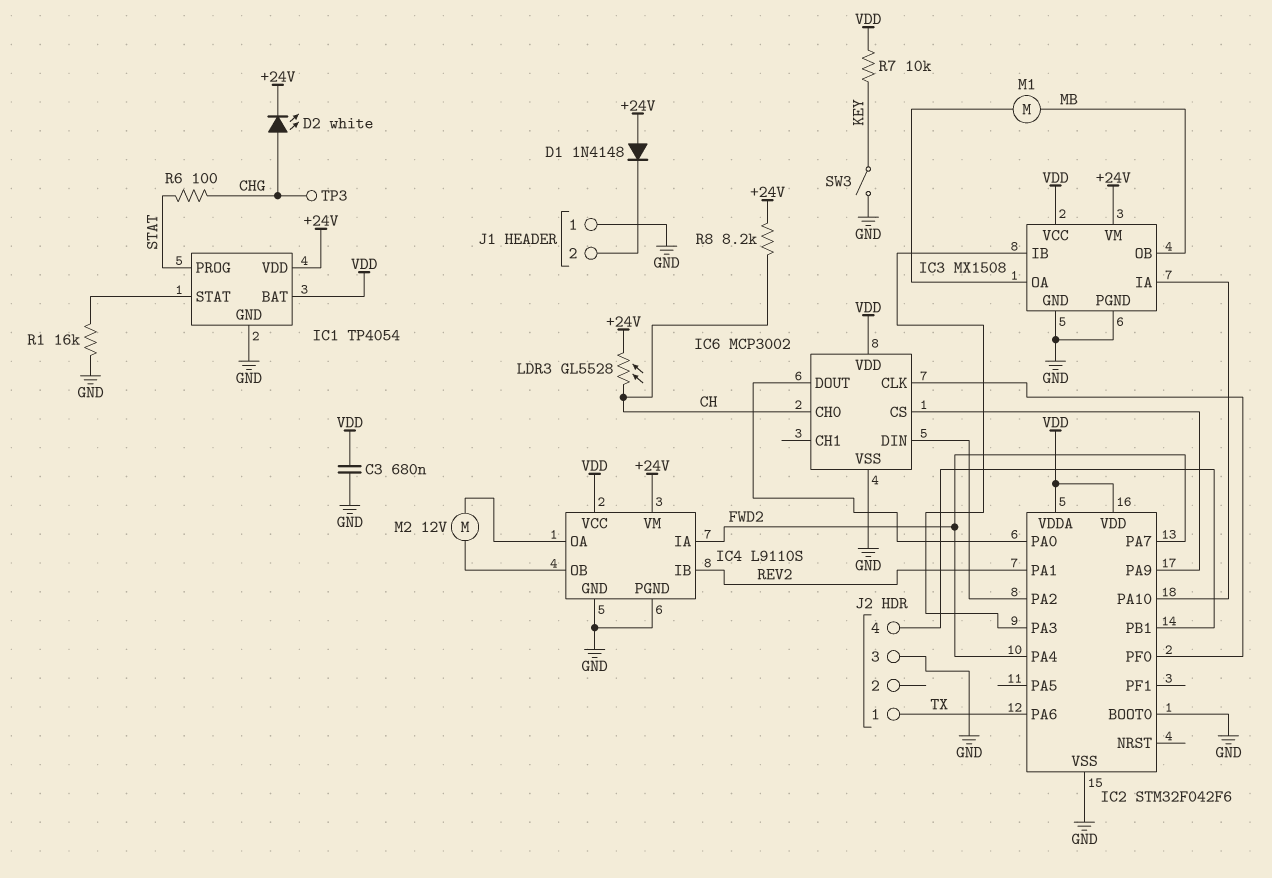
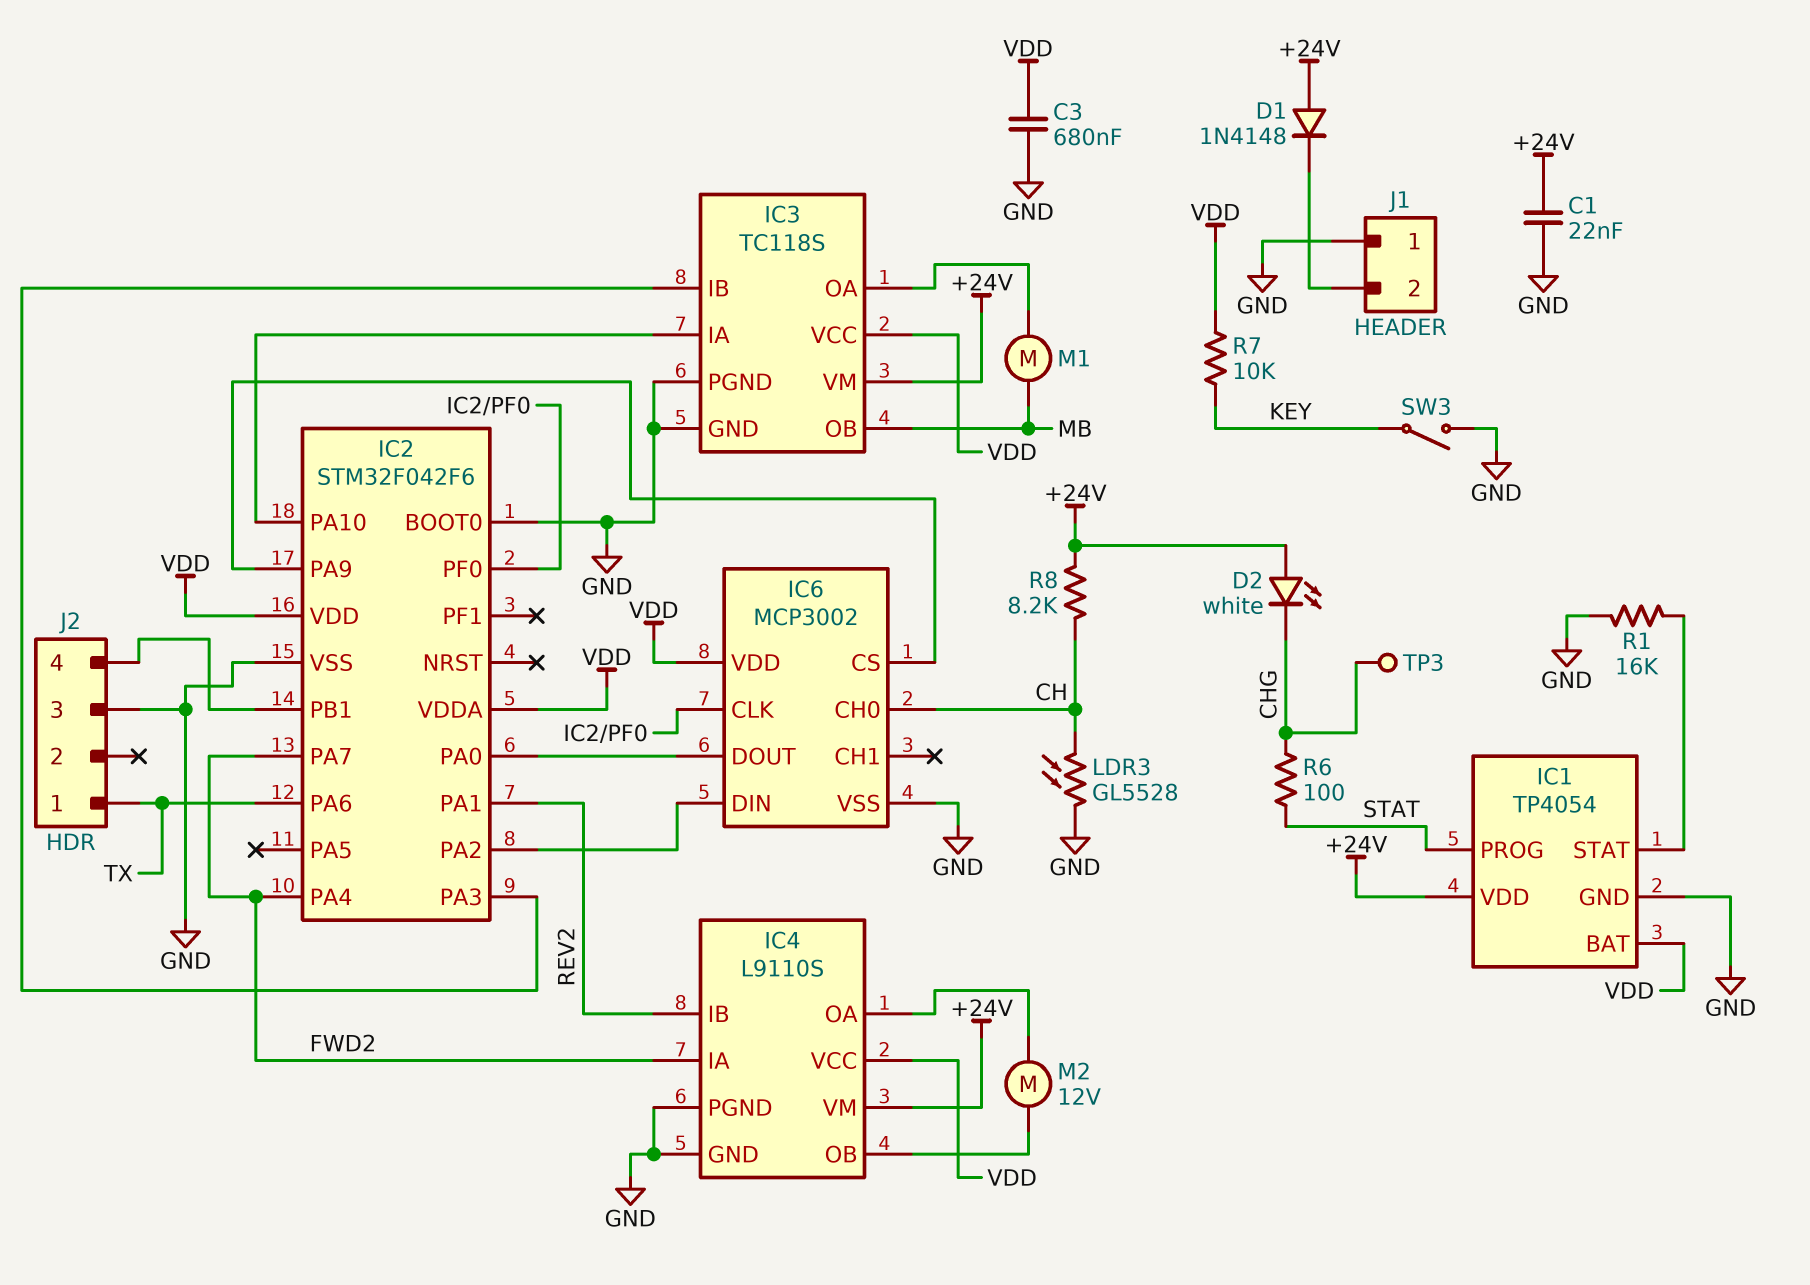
C1: none -> 22nF (+24V, GND)
D2: LED white (A CHG, K +24V) -> LED white (A +24V, K CHG)
IC3: MX1508 -> TC118S
LDR3: GL5528 (+24V, CH) -> GL5528 (CH, GND)

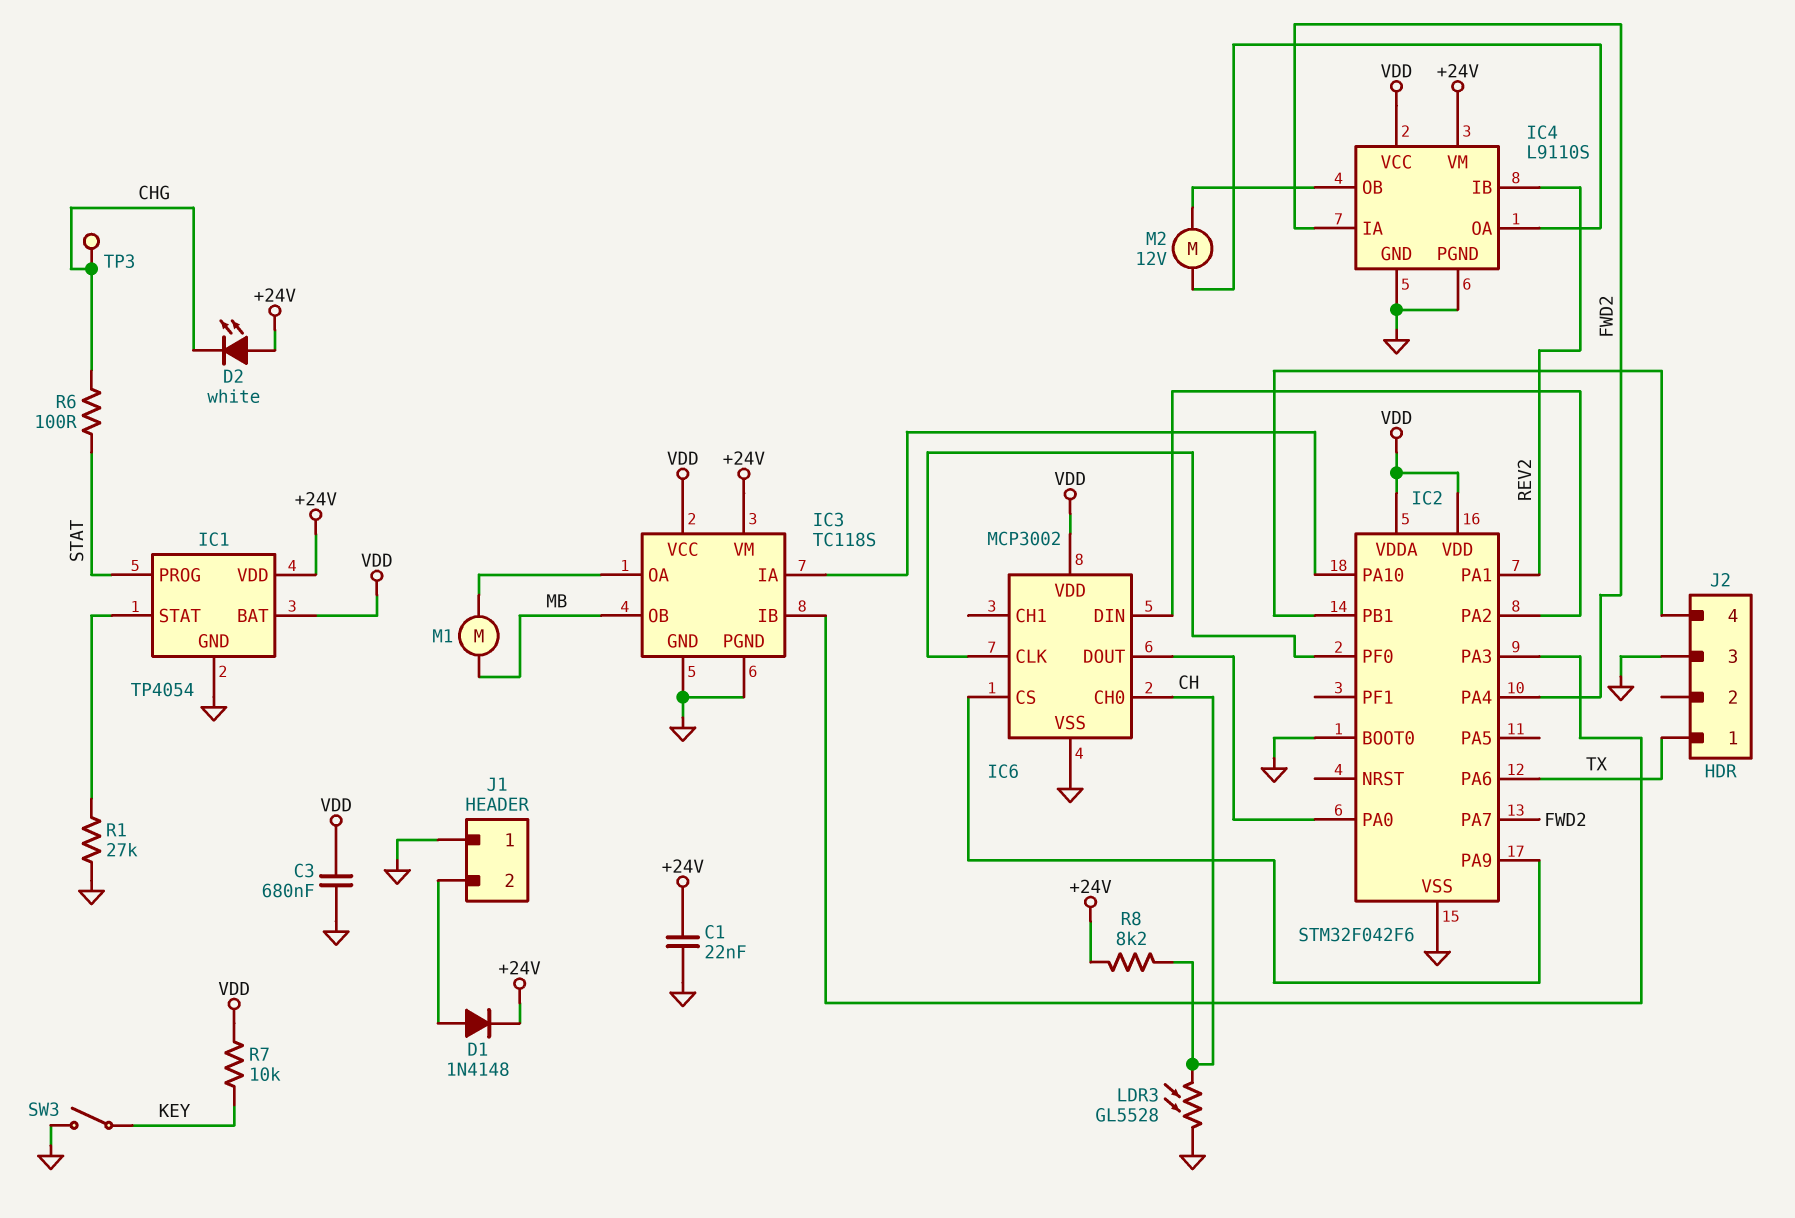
D1: diode 1N4148 (A +24V, K J1/2) -> diode 1N4148 (A J1/2, K +24V)
R1: 16k (GND, IC1/STAT) -> 27k (GND, IC1/STAT)

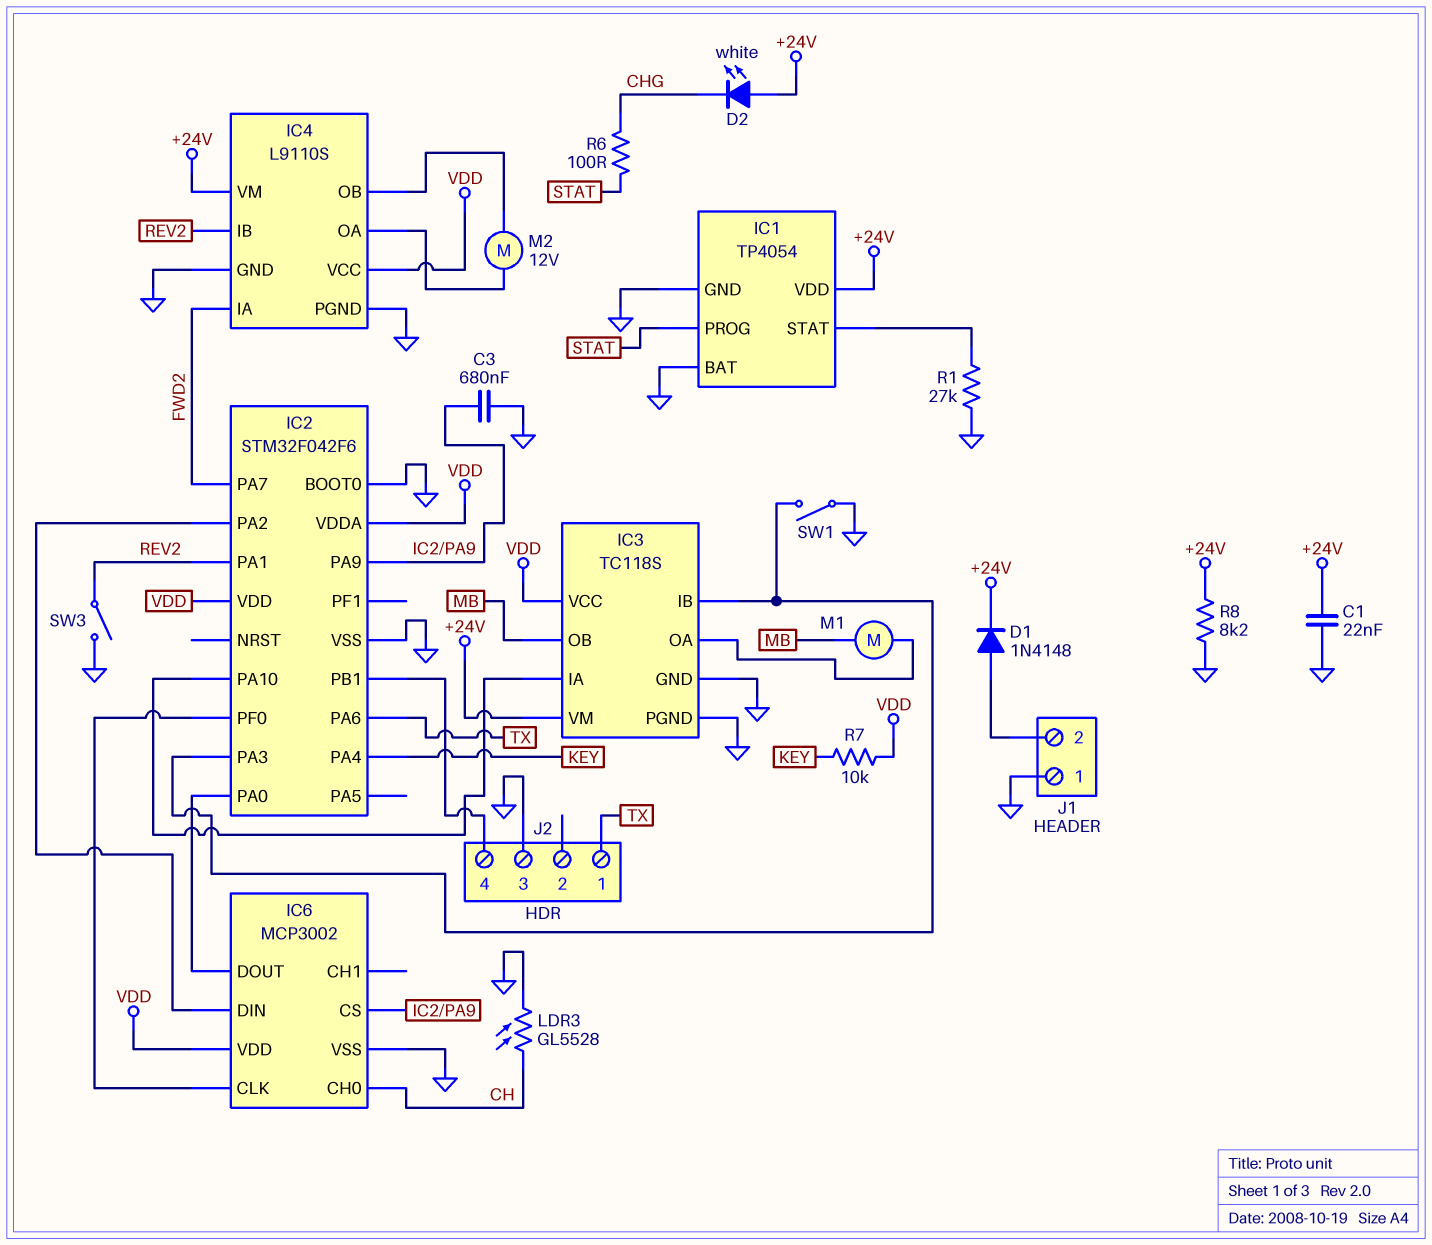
C3: 680nF (GND, VDD) -> 680nF (GND, IC2/PA9)
IC1 pin BAT: VDD -> GND
IC2 pin PA4: FWD2 -> KEY
R8: 8.2k (+24V, CH) -> 8.2k (+24V, GND)
SW1: none -> switch (GND, IC2/PA3)
SW3: switch (GND, KEY) -> switch (GND, REV2)
TP3: test point (CHG) -> none

